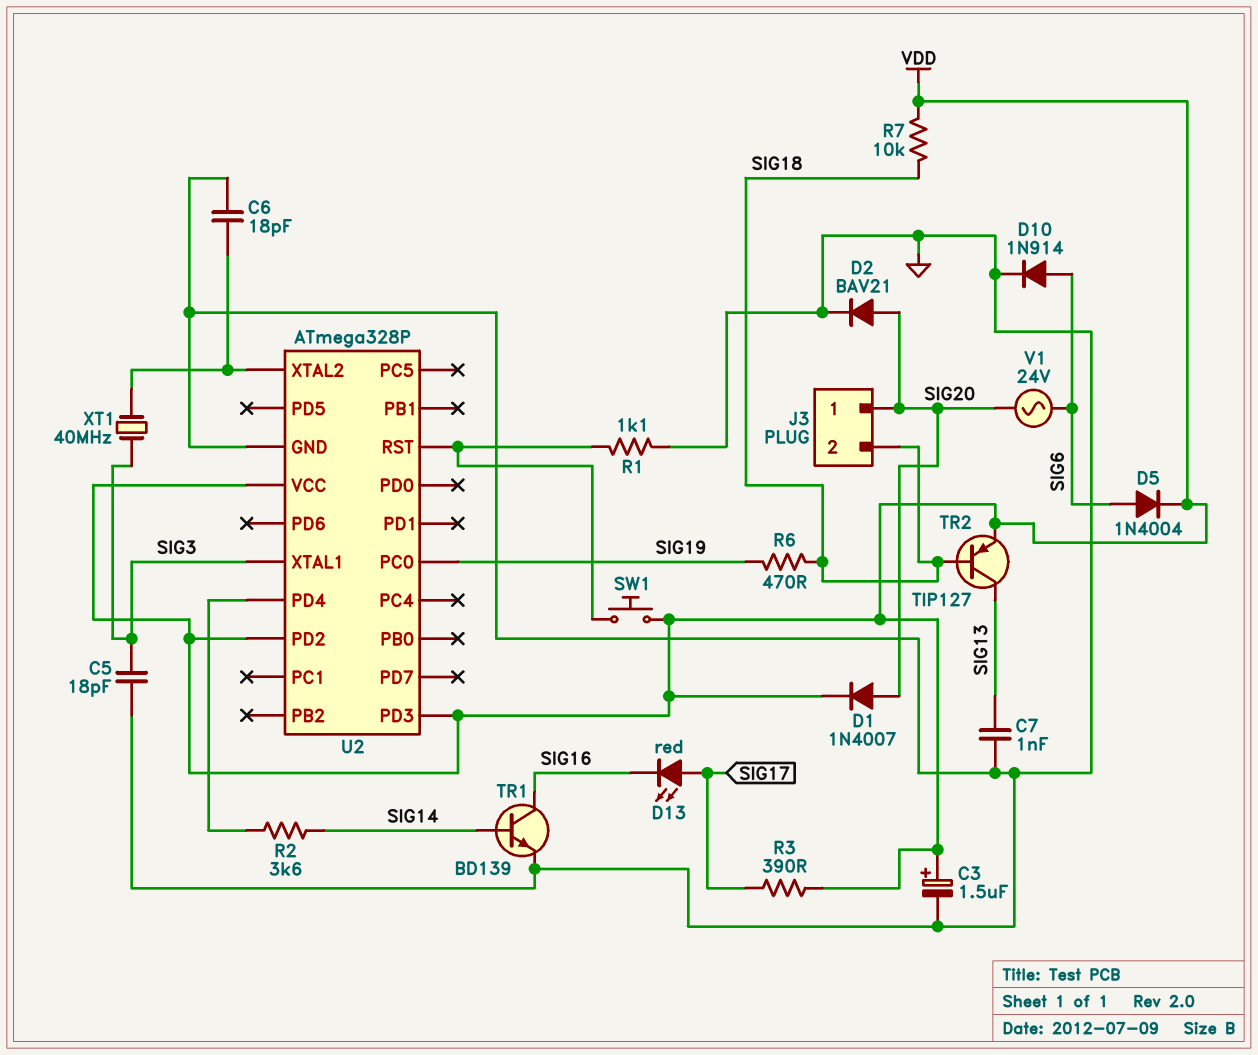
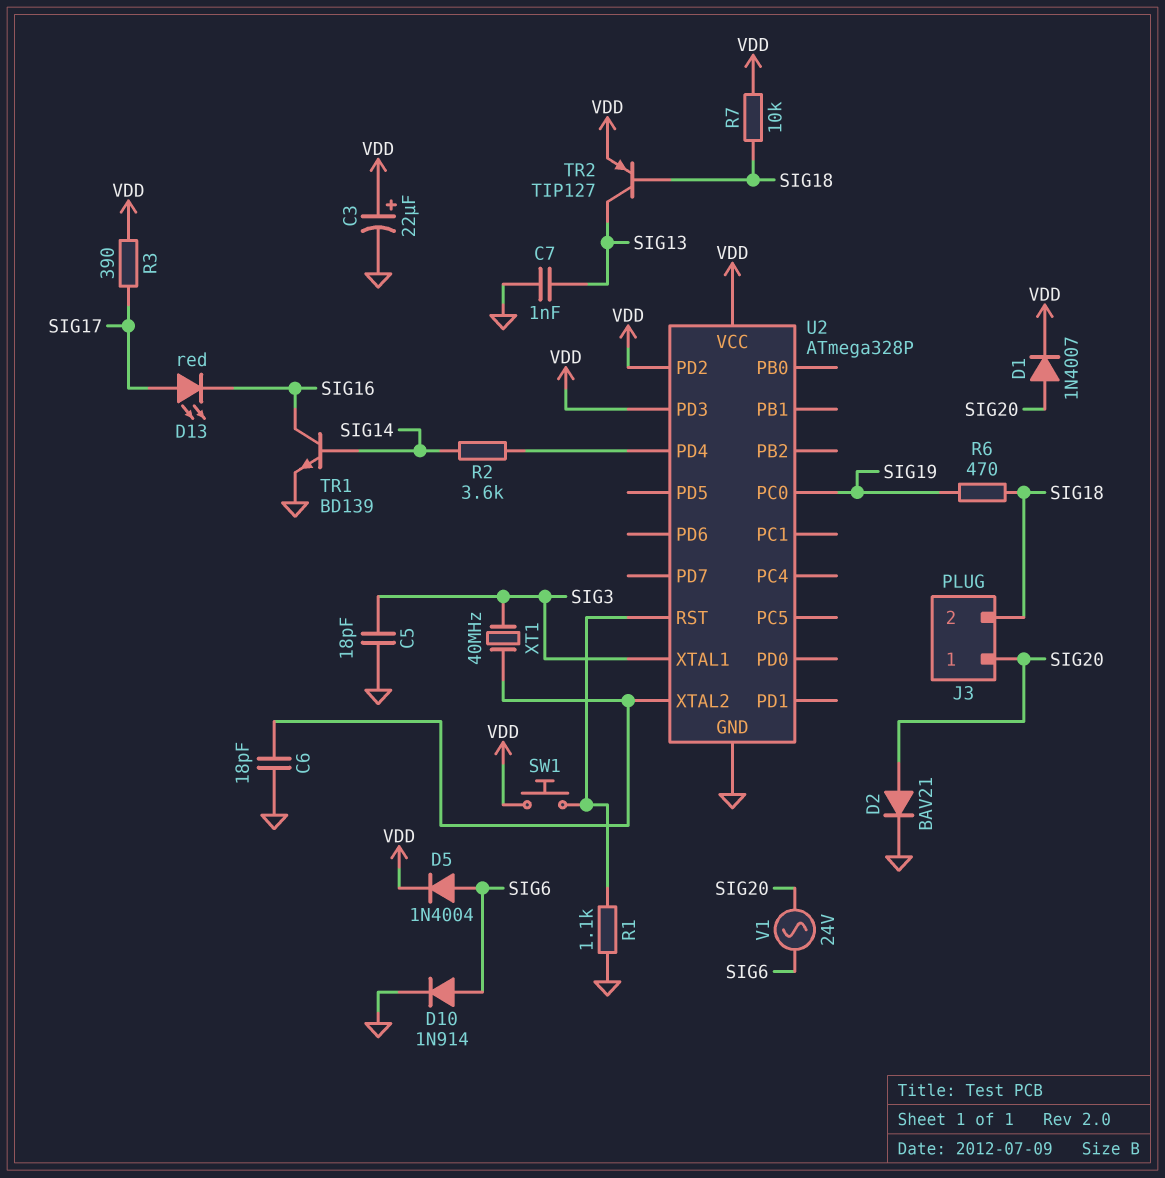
C3: 1.5uF (plus VDD, minus GND) -> 22uF (plus VDD, minus GND)

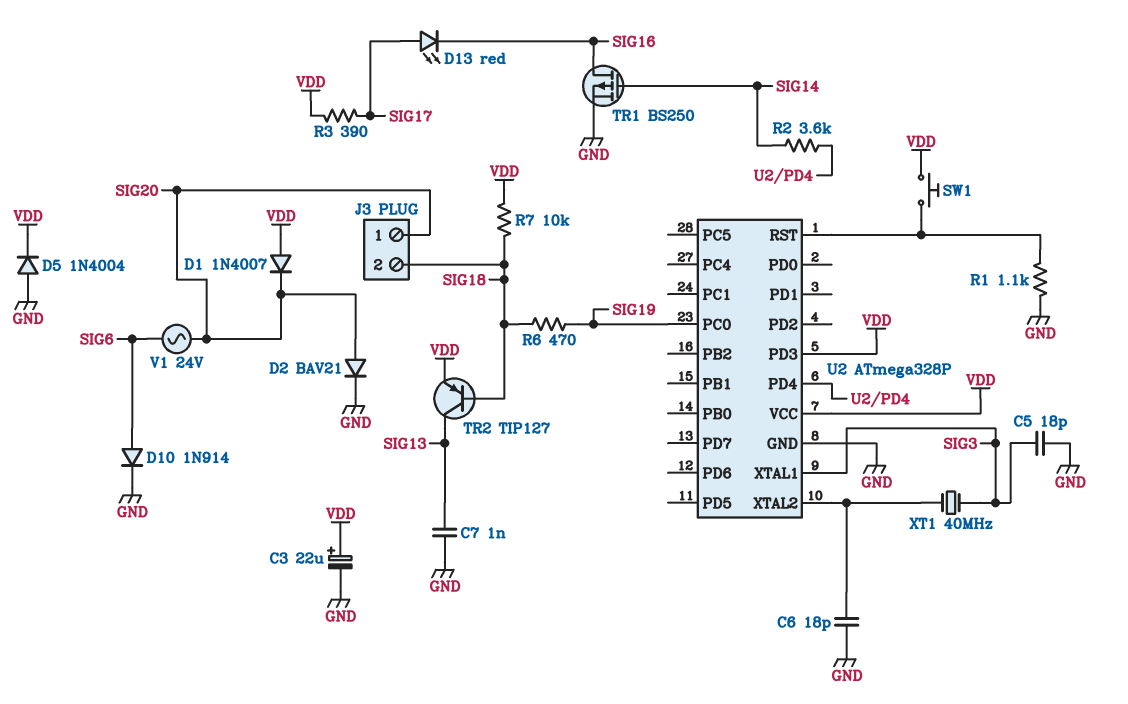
D1: diode 1N4007 (A SIG20, K VDD) -> diode 1N4007 (A VDD, K SIG20)
D5: diode 1N4004 (A SIG6, K VDD) -> diode 1N4004 (A GND, K VDD)
TR1: NPN BD139 (B SIG14, C SIG16, E GND) -> PMOS BS250 (G SIG14, D SIG16, S GND)
U2 pin PD2: VDD -> none

